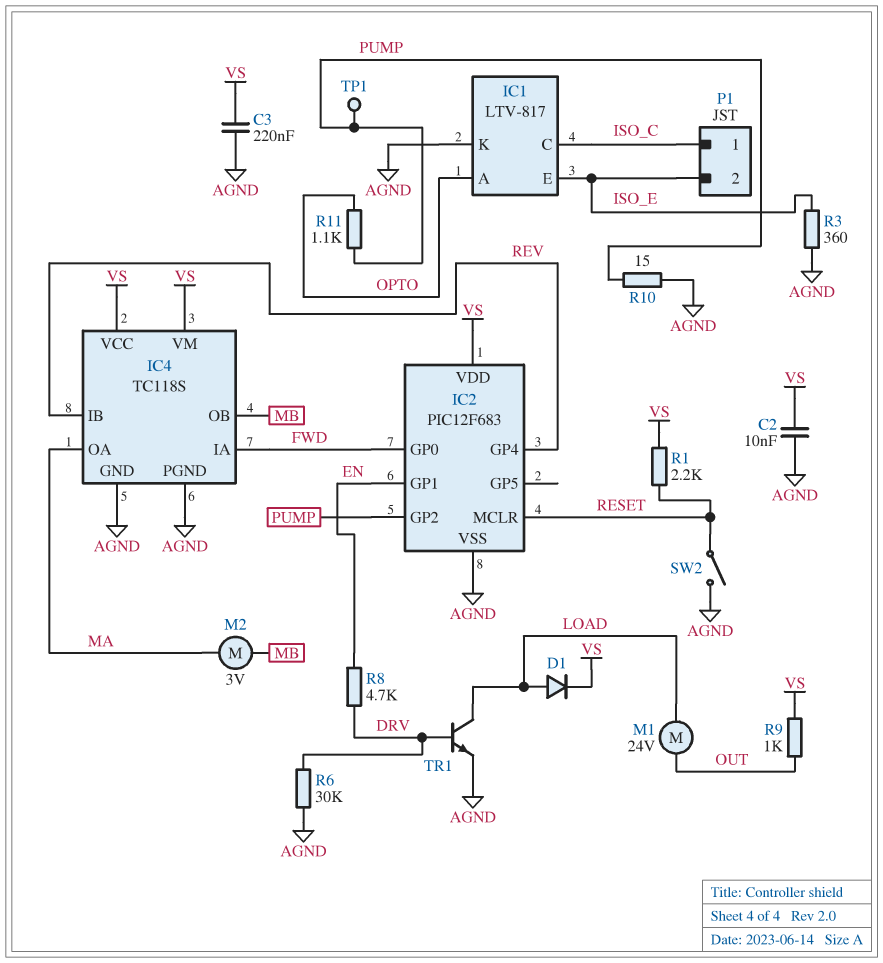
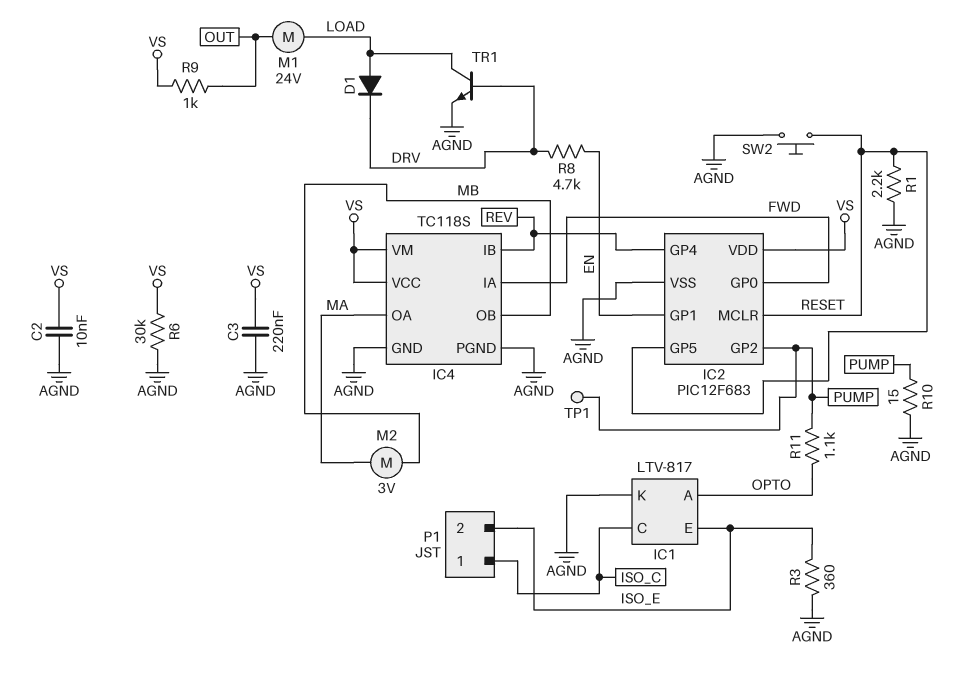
D1: diode (A LOAD, K VS) -> diode (A LOAD, K DRV)
IC2 pin GP5: none -> RESET
R1: 2.2k (RESET, VS) -> 2.2k (AGND, RESET)
R6: 30k (AGND, DRV) -> 30k (AGND, VS)
SW2: switch (AGND, RESET) -> button (AGND, RESET)

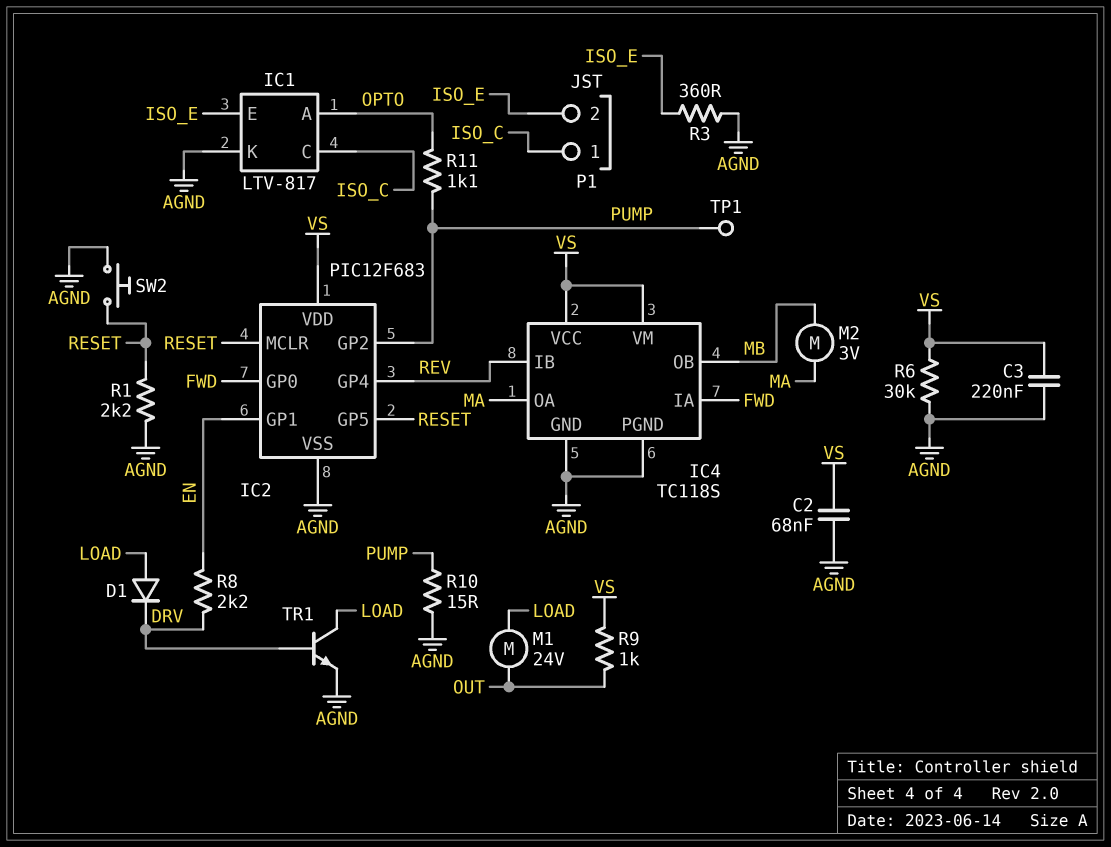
C2: 10nF (AGND, VS) -> 68nF (AGND, VS)
R8: 4.7k (DRV, EN) -> 2.2k (DRV, EN)

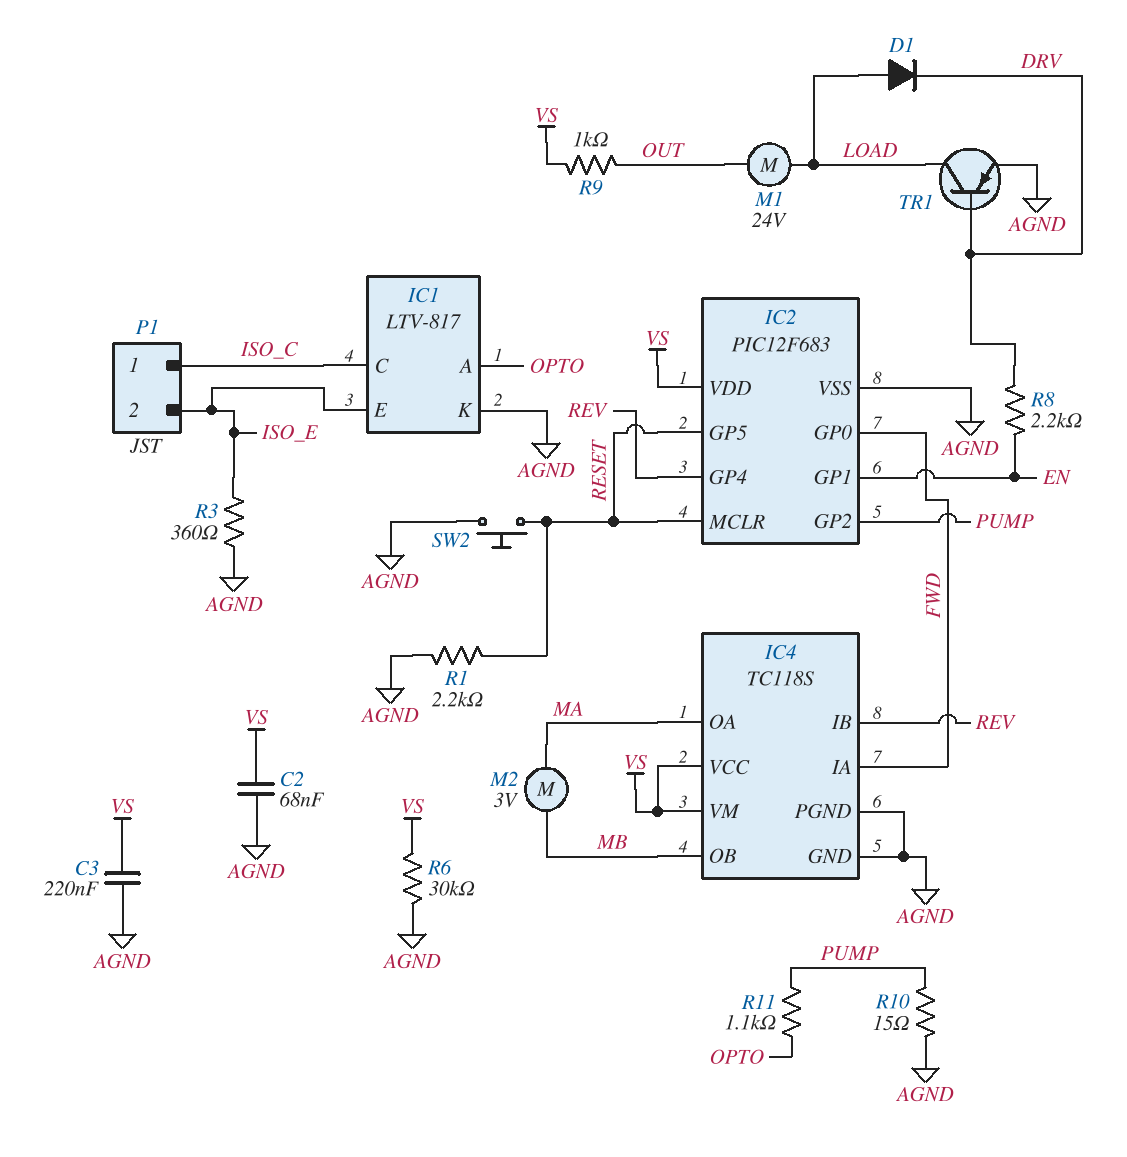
TP1: test point (PUMP) -> none
TR1: NPN (B DRV, C LOAD, E AGND) -> PNP (B DRV, C LOAD, E AGND)

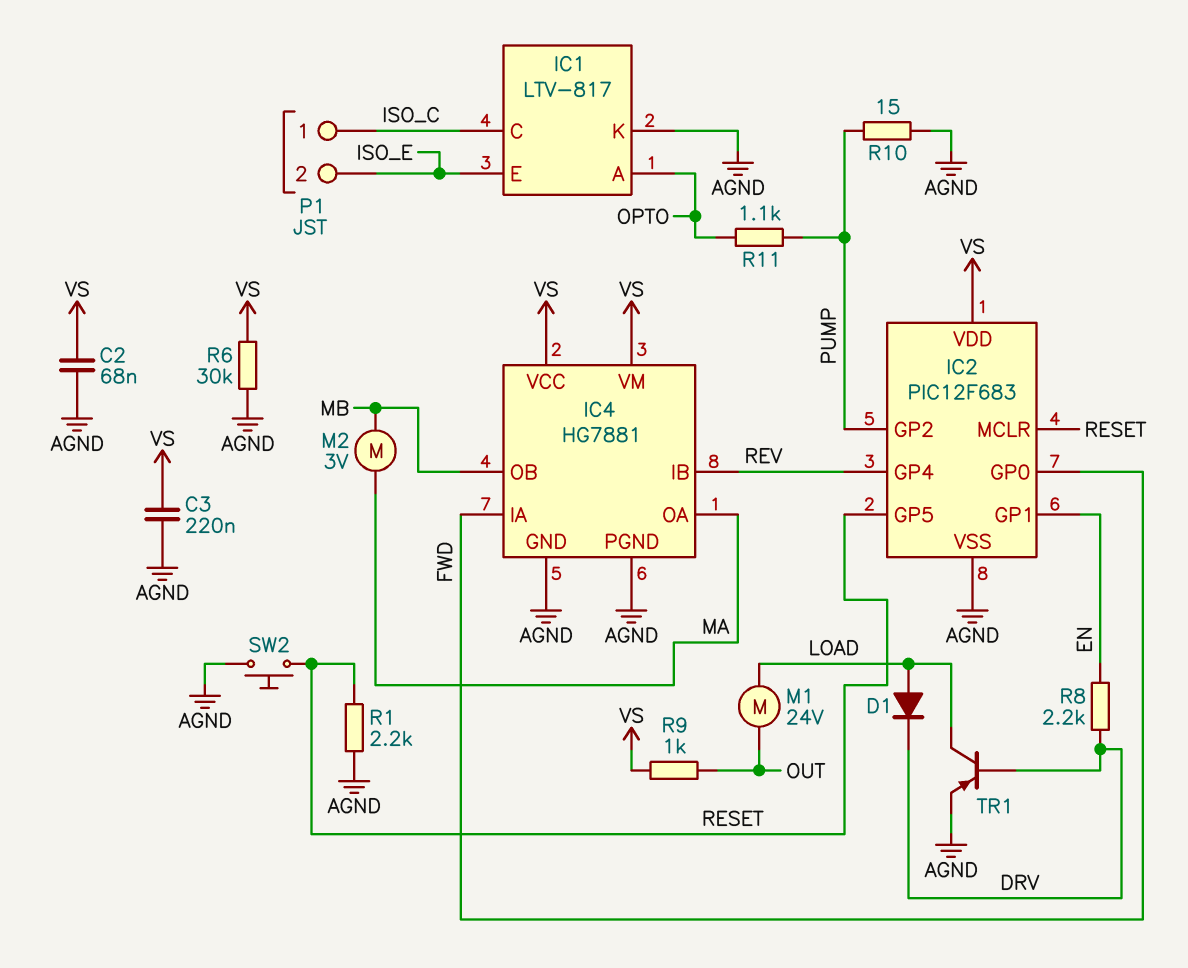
IC4: TC118S -> HG7881
R3: 360 (AGND, ISO_E) -> none

